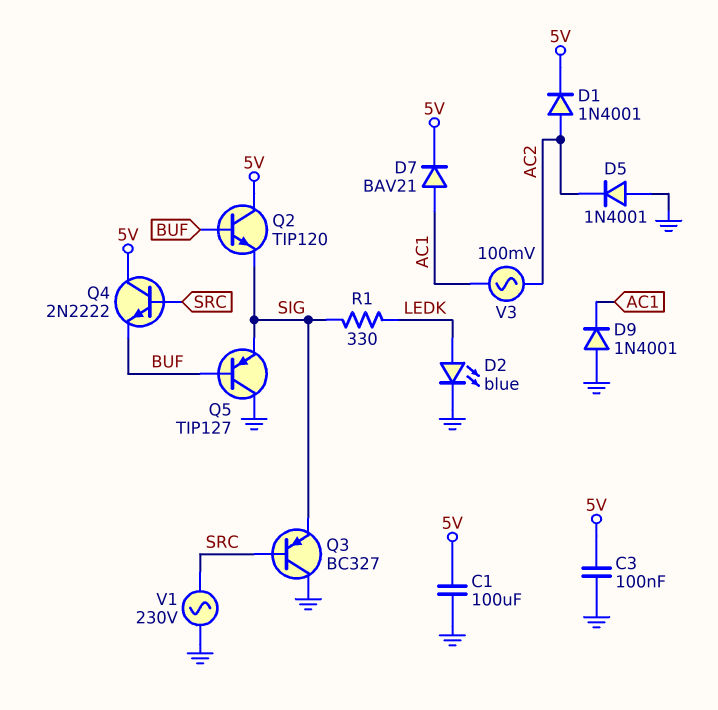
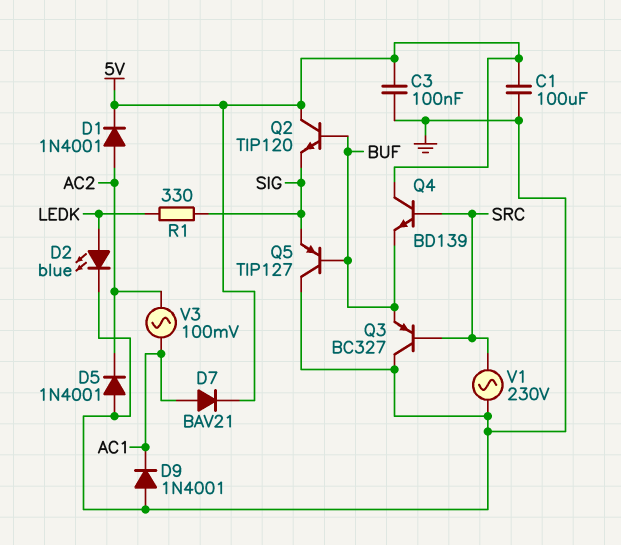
Q3: PNP BC327 (B SRC, C GND, E SIG) -> PNP BC327 (B SRC, C GND, E BUF)
Q4: NPN 2N2222 (B SRC, C 5V, E BUF) -> NPN BD139 (B SRC, C 5V, E BUF)

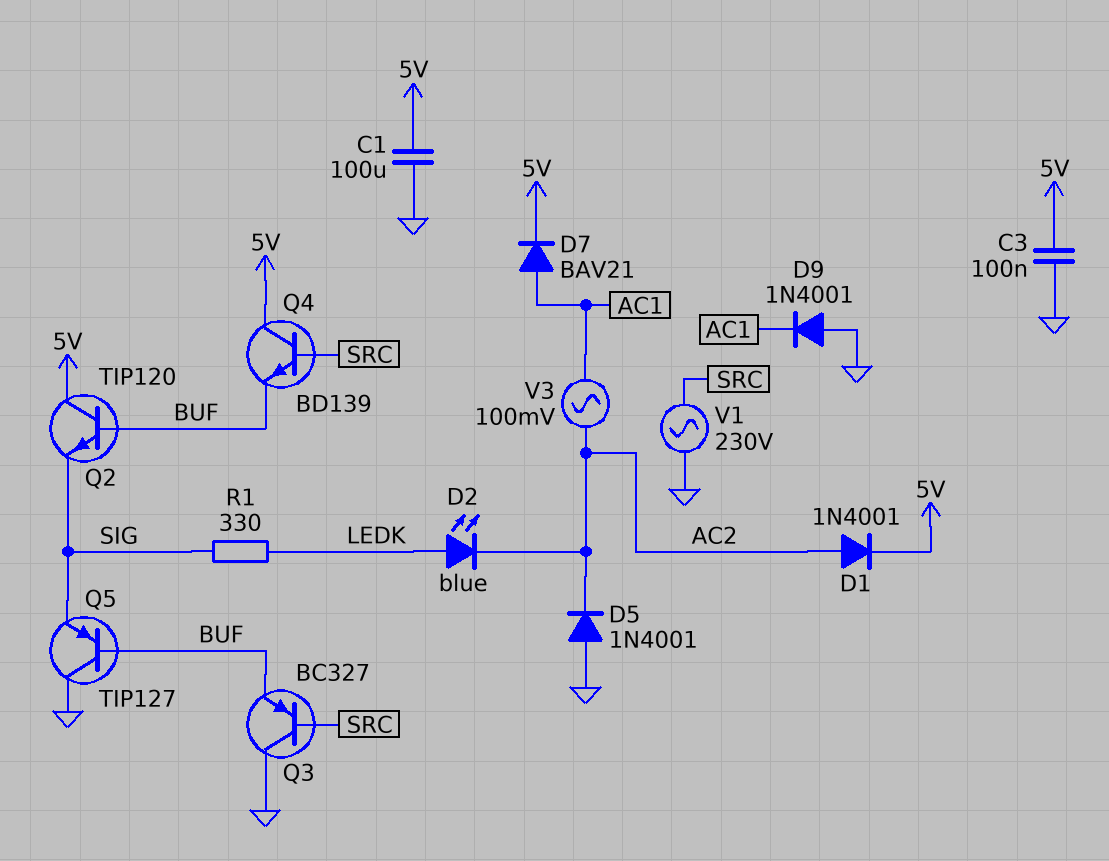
D2: LED blue (A LEDK, K GND) -> LED blue (A LEDK, K AC2)

